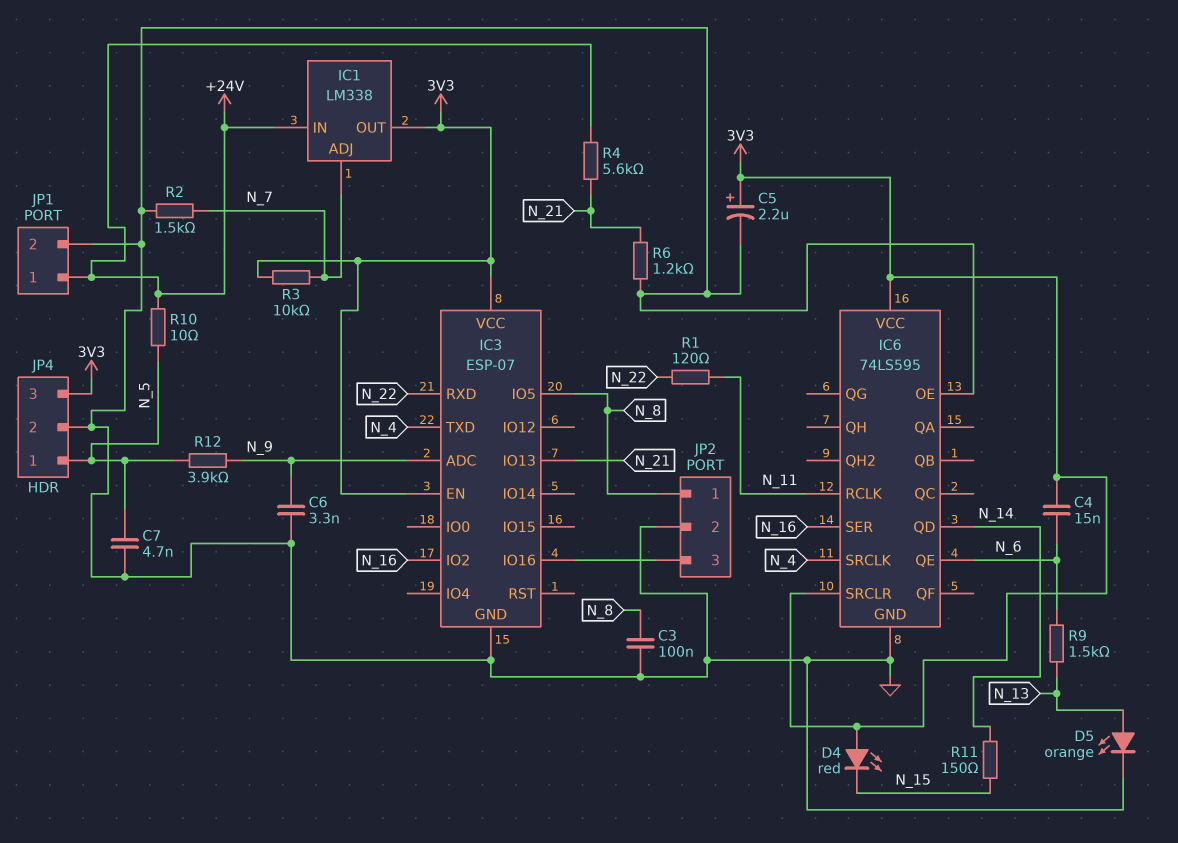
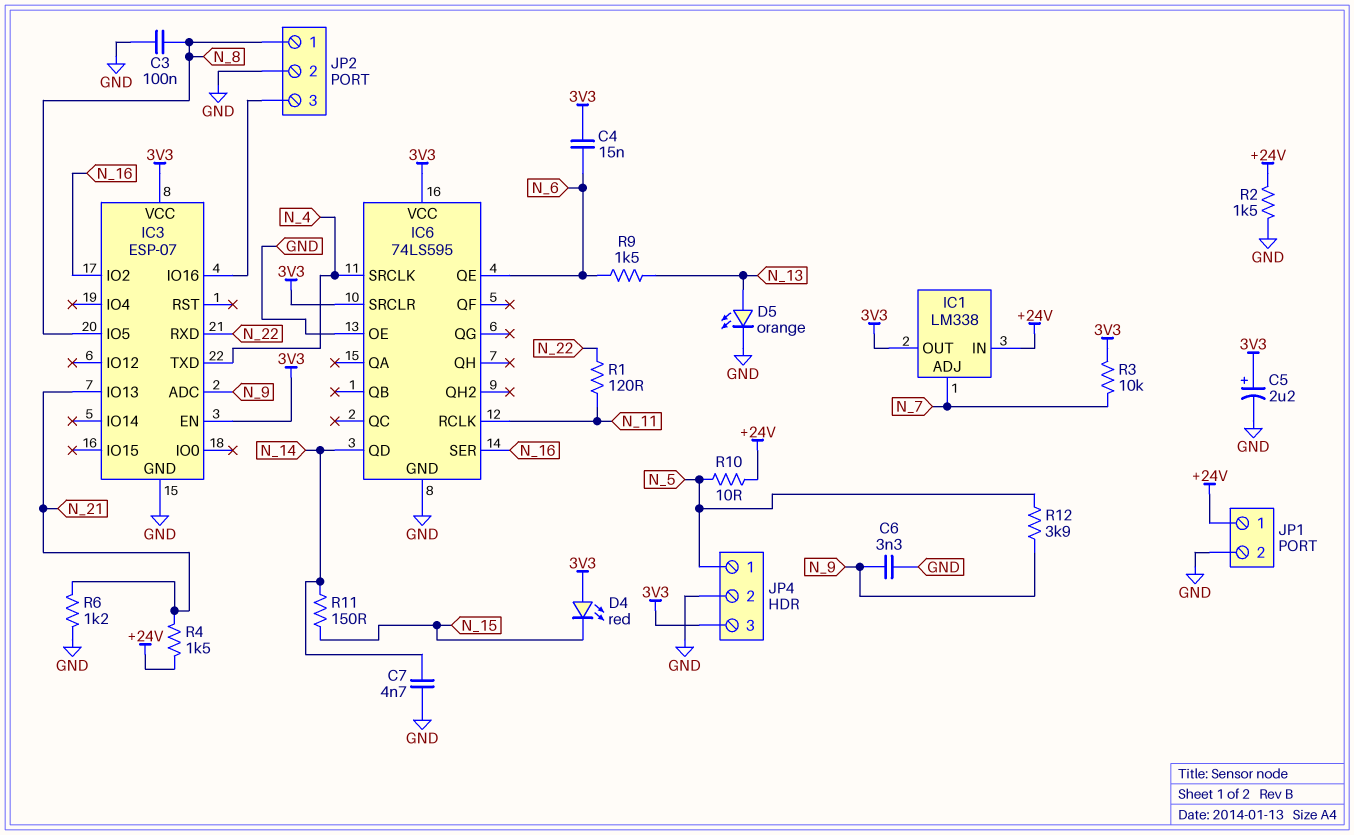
C7: 4.7nF (GND, N_5) -> 4.7nF (GND, N_14)
R2: 1.5k (GND, N_7) -> 1.5k (+24V, GND)
R4: 5.6k (+24V, N_21) -> 1.5k (+24V, N_21)

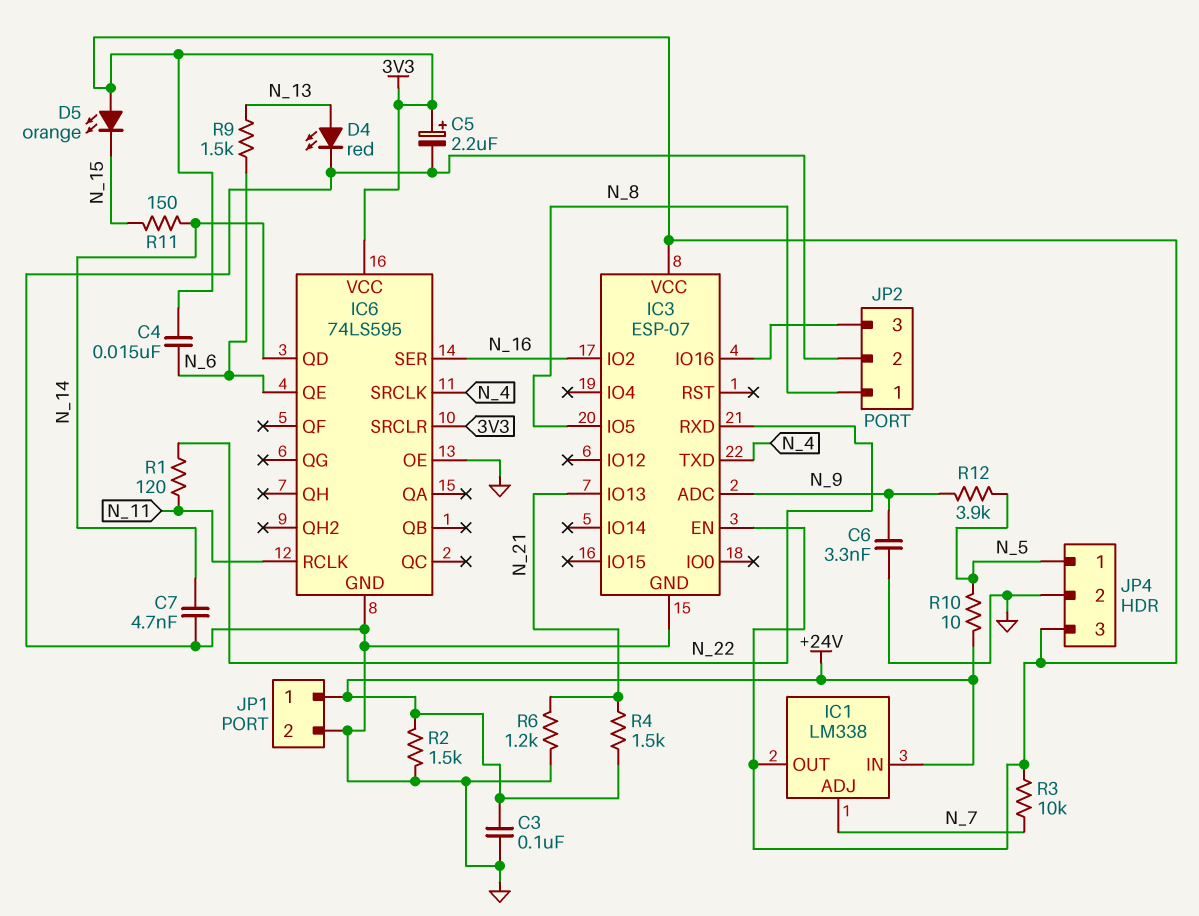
C3: 100nF (GND, N_8) -> 100nF (+24V, GND)
D4: LED red (A 3V3, K N_15) -> LED red (A N_13, K GND)
D5: LED orange (A N_13, K GND) -> LED orange (A 3V3, K N_15)

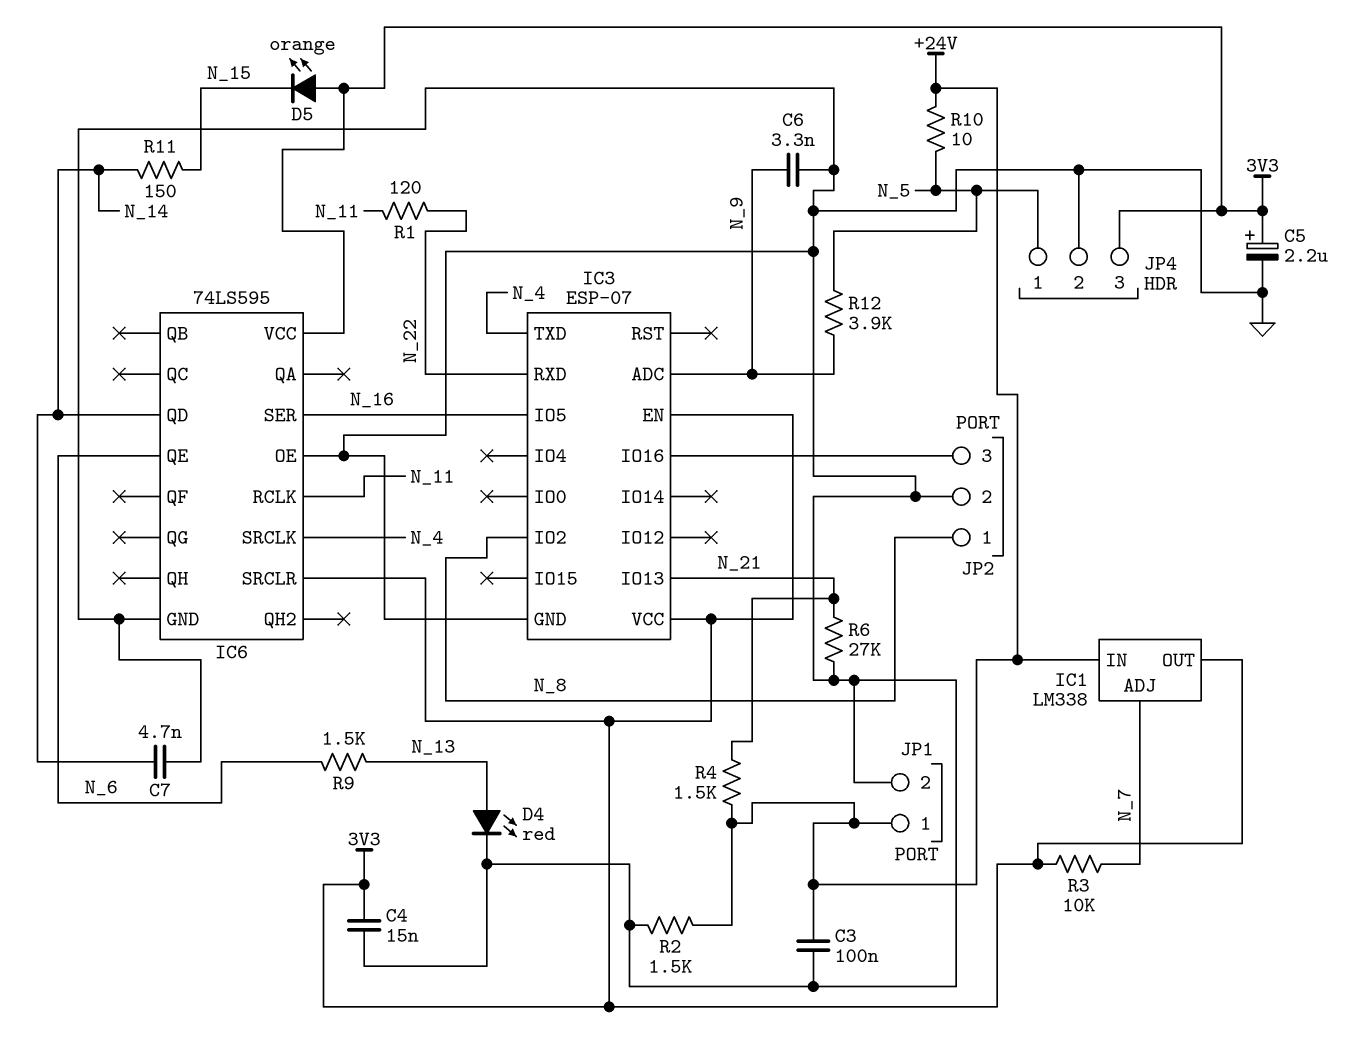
C4: 15nF (3V3, N_6) -> 15nF (3V3, GND)
IC3 pin IO2: N_16 -> N_8
IC3 pin IO5: N_8 -> N_16
R6: 1.2k (GND, N_21) -> 27k (GND, N_21)

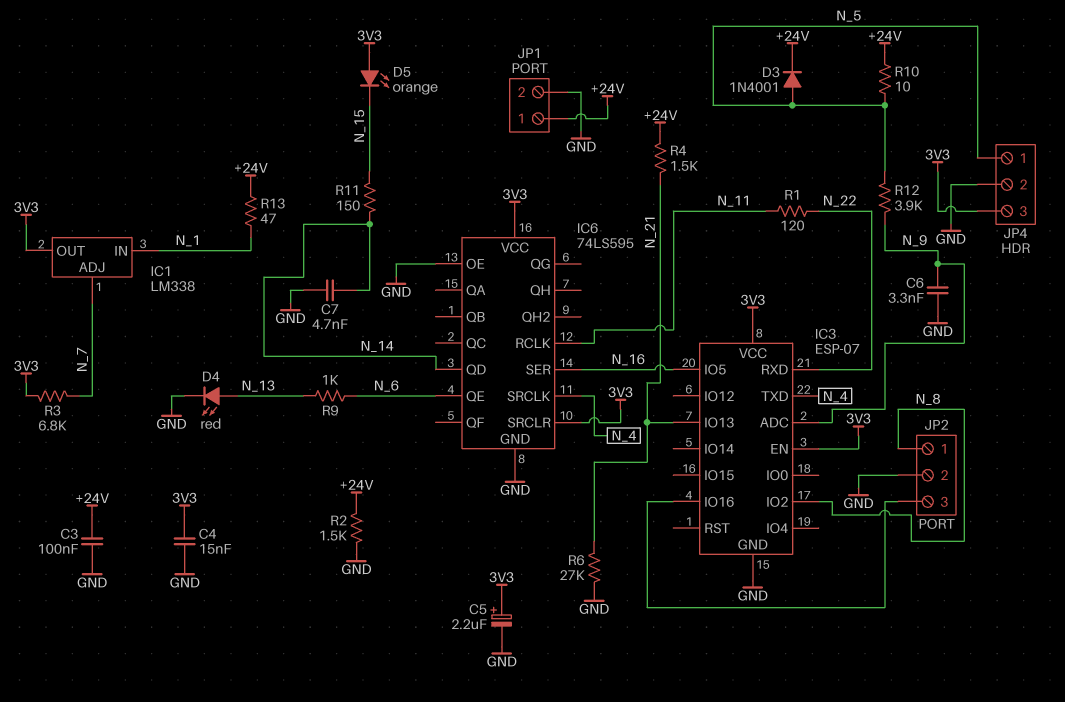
D3: none -> diode 1N4001 (A N_5, K +24V)
IC1 pin IN: +24V -> N_1
R3: 10k (3V3, N_7) -> 6.8k (3V3, N_7)
R9: 1.5k (N_6, N_13) -> 1k (N_6, N_13)
R13: none -> 47 (+24V, N_1)

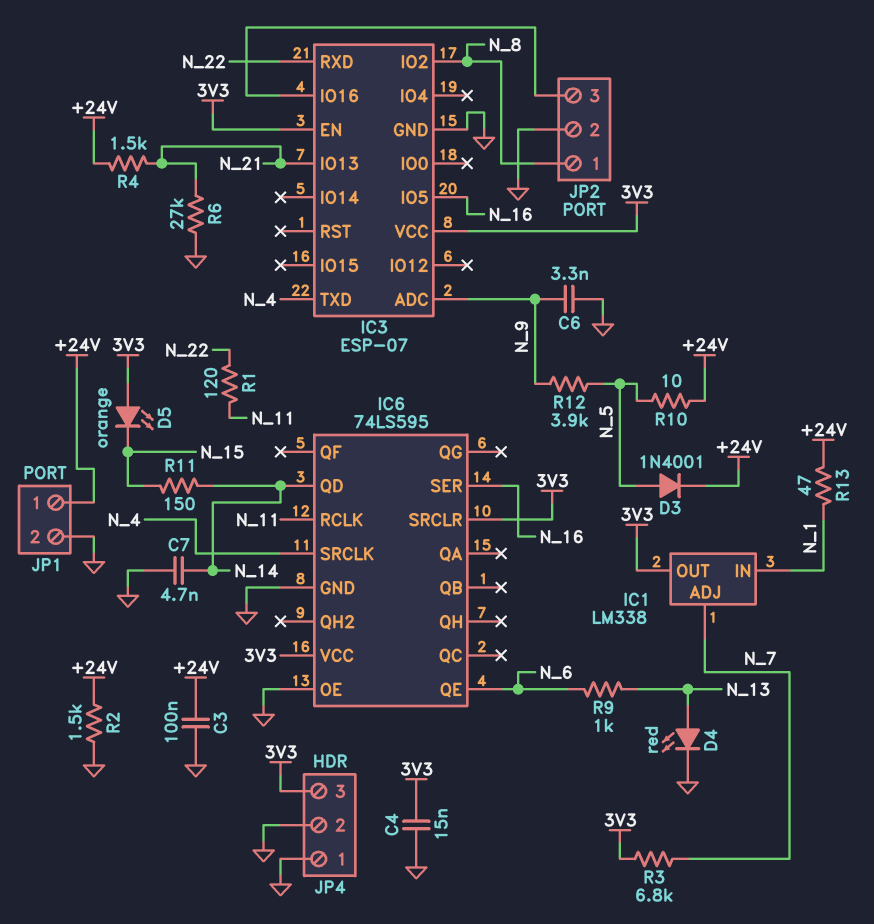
C5: 2.2uF (plus 3V3, minus GND) -> none
JP4 pin 1: N_5 -> GND

